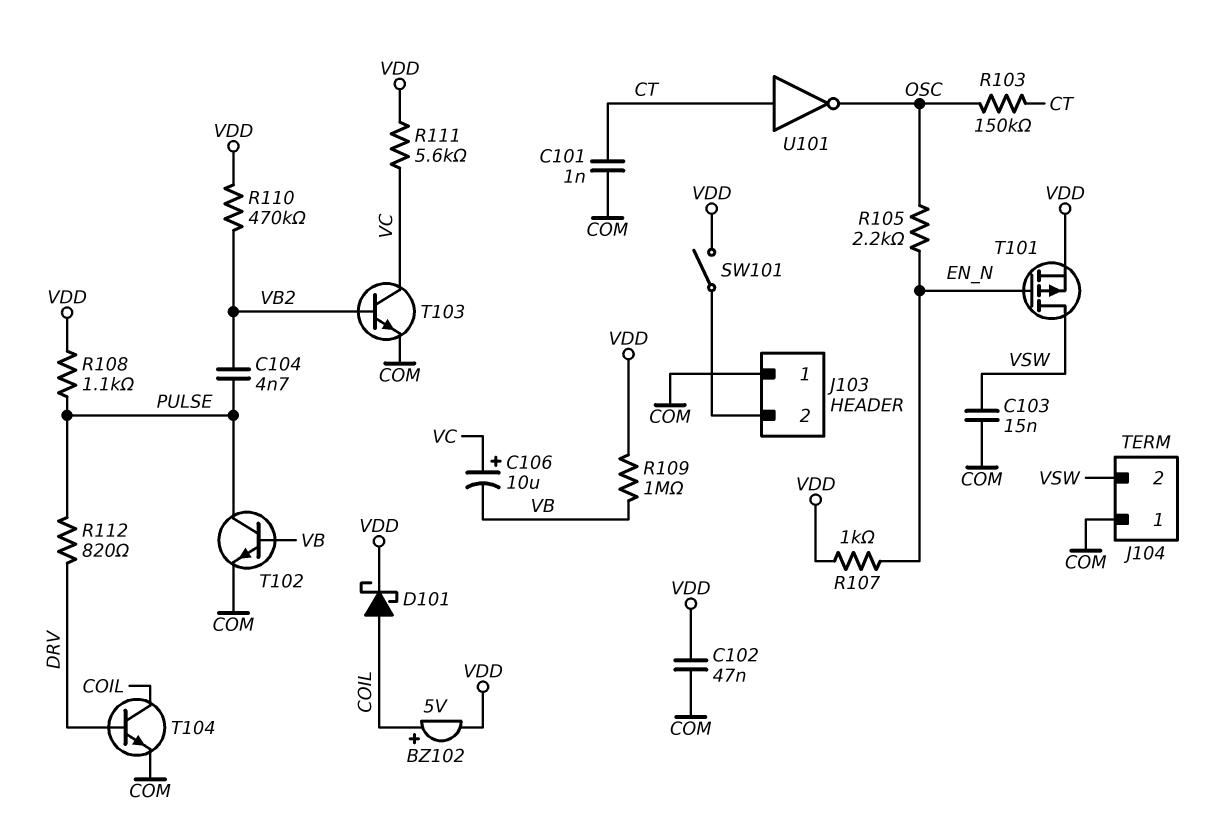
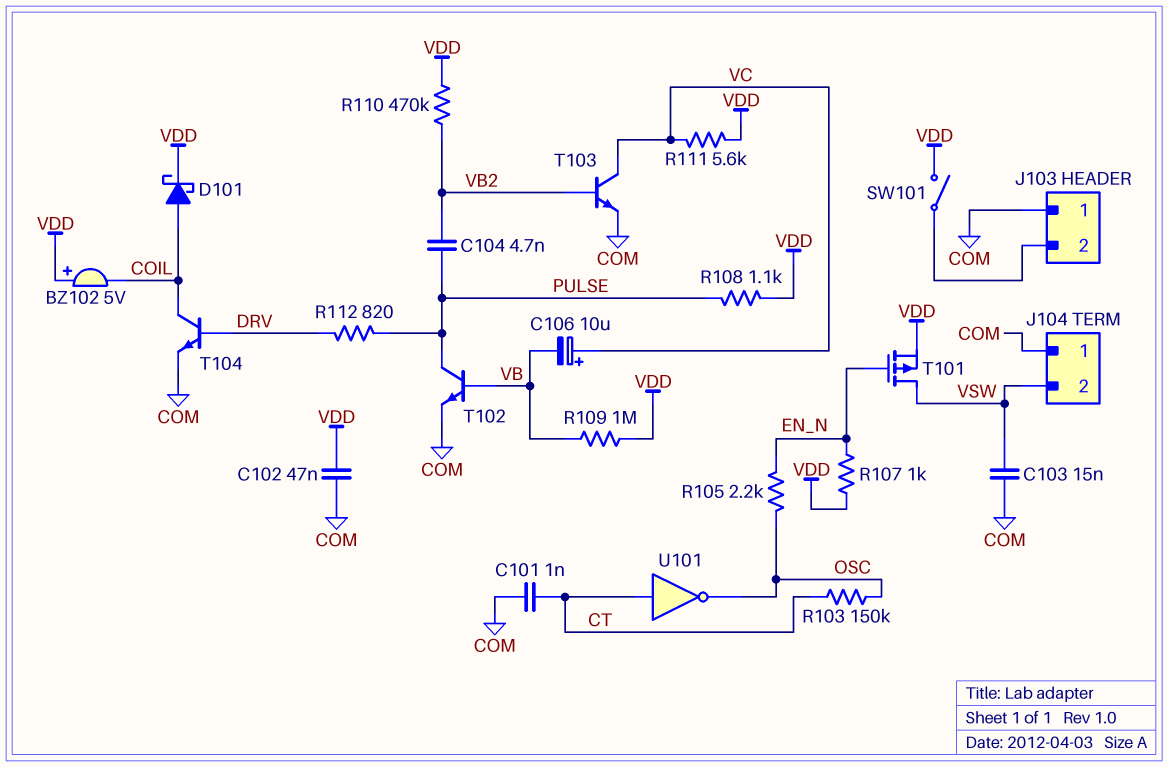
BZ102: buzzer 5V (plus COIL, minus VDD) -> buzzer 5V (plus VDD, minus COIL)

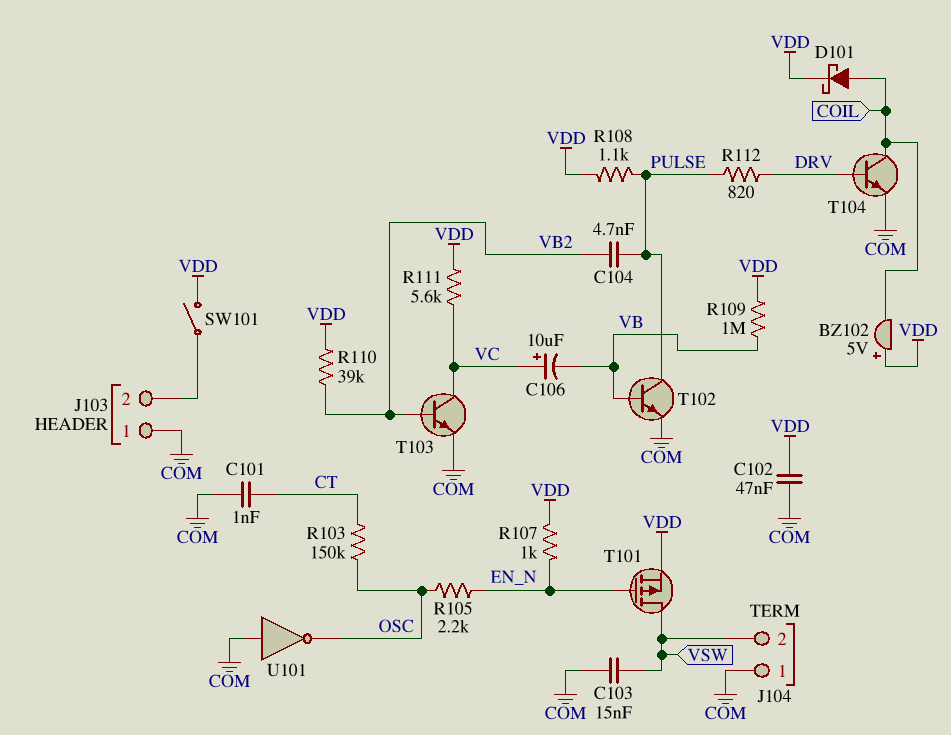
R110: 470k (VB2, VDD) -> 39k (VB2, VDD)
U101: NOT (in CT, out OSC) -> NOT (in COM, out OSC)

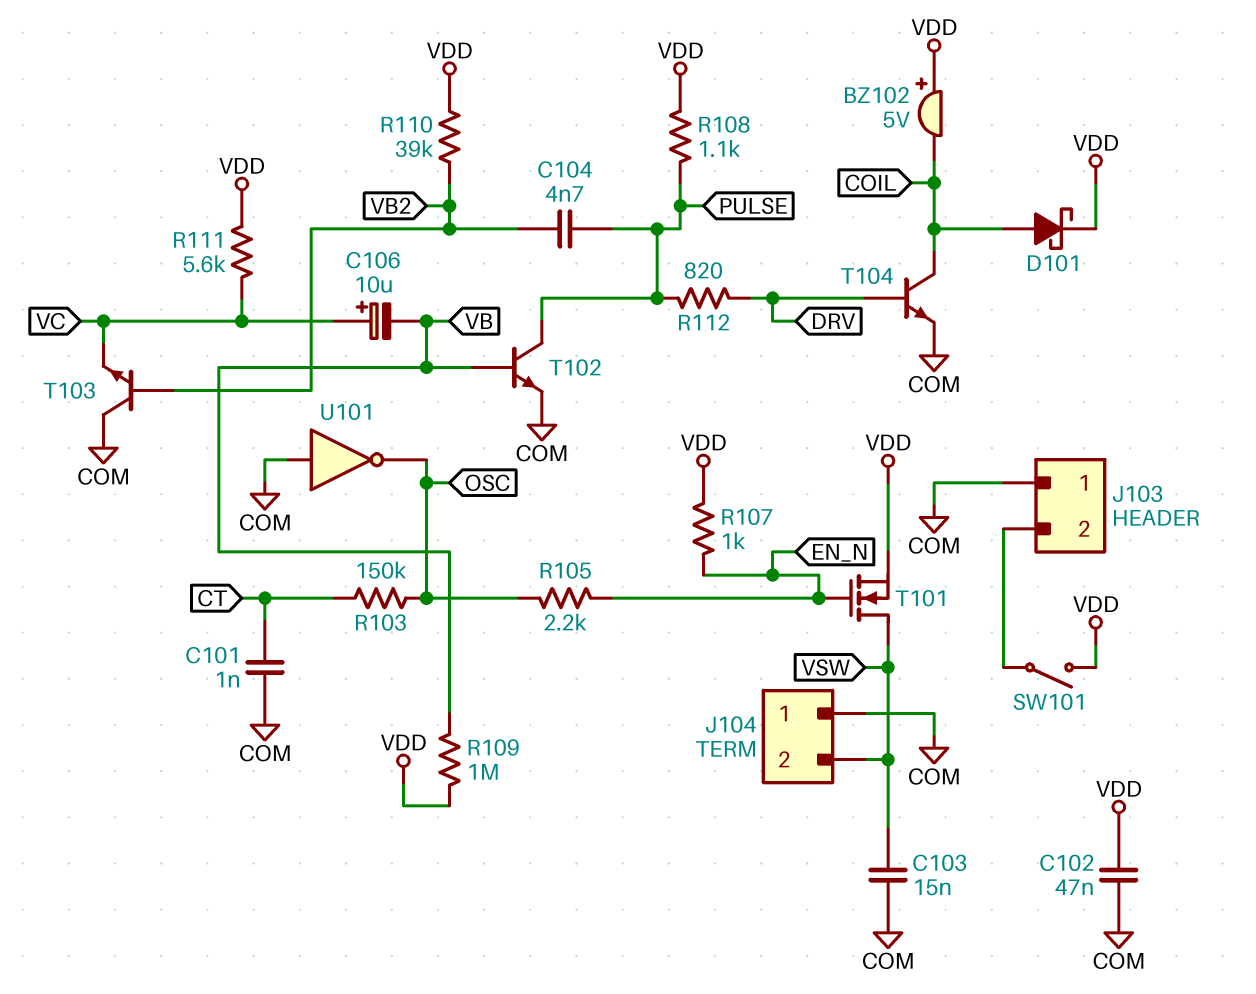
T101: PMOS (G EN_N, D VSW, S VDD) -> NMOS (G EN_N, D VSW, S VDD)
T103: NPN (B VB2, C VC, E COM) -> NPN (B VB2, C COM, E VC)

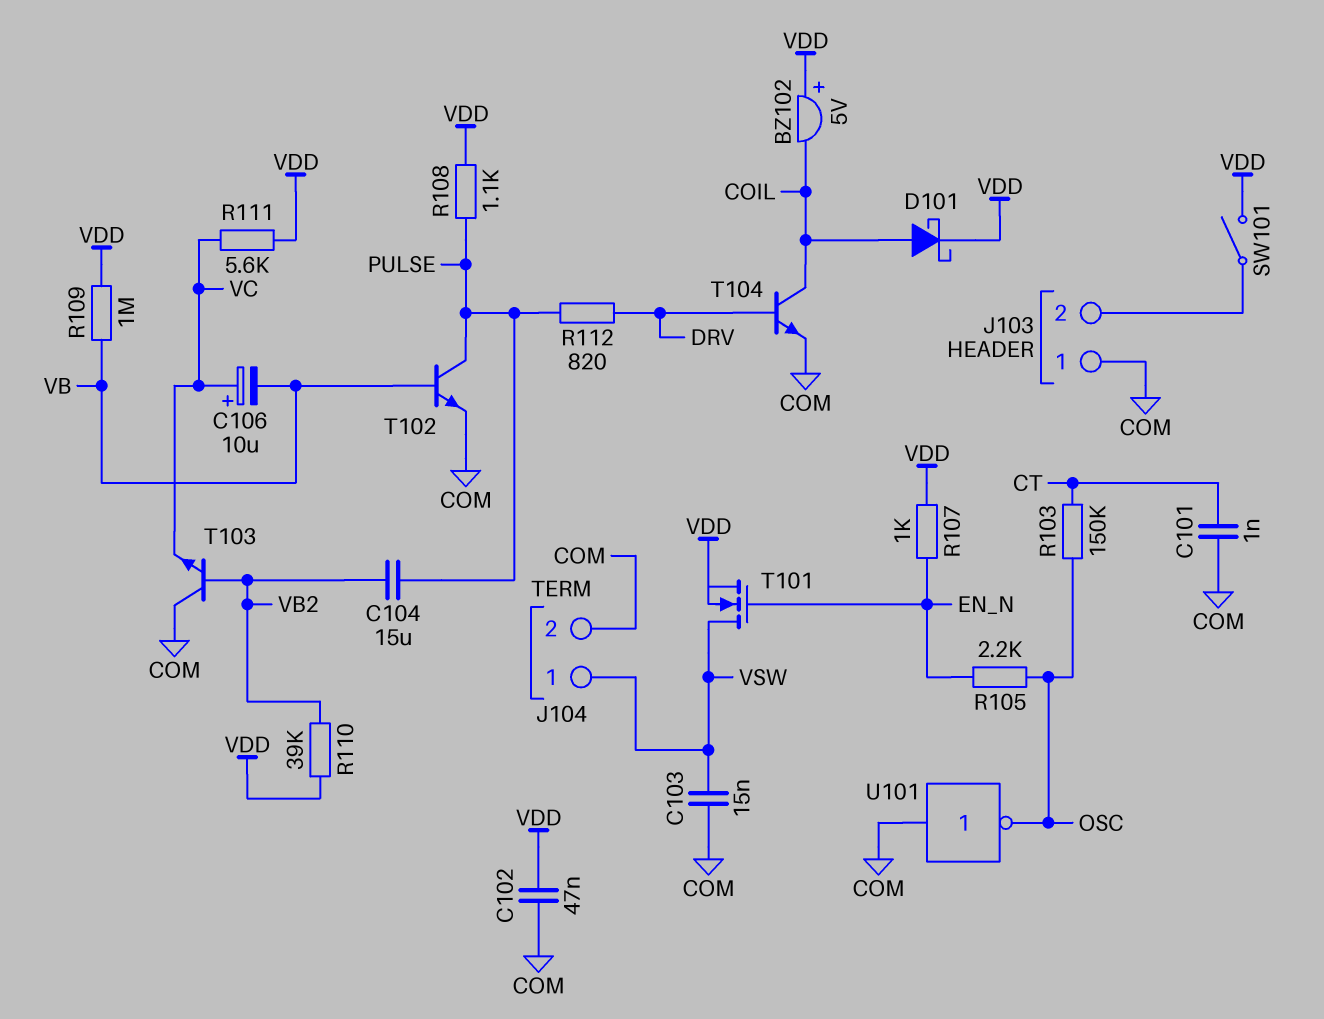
C104: 4.7nF (PULSE, VB2) -> 15uF (PULSE, VB2)
J104 pin 1: COM -> VSW
J104 pin 2: VSW -> COM

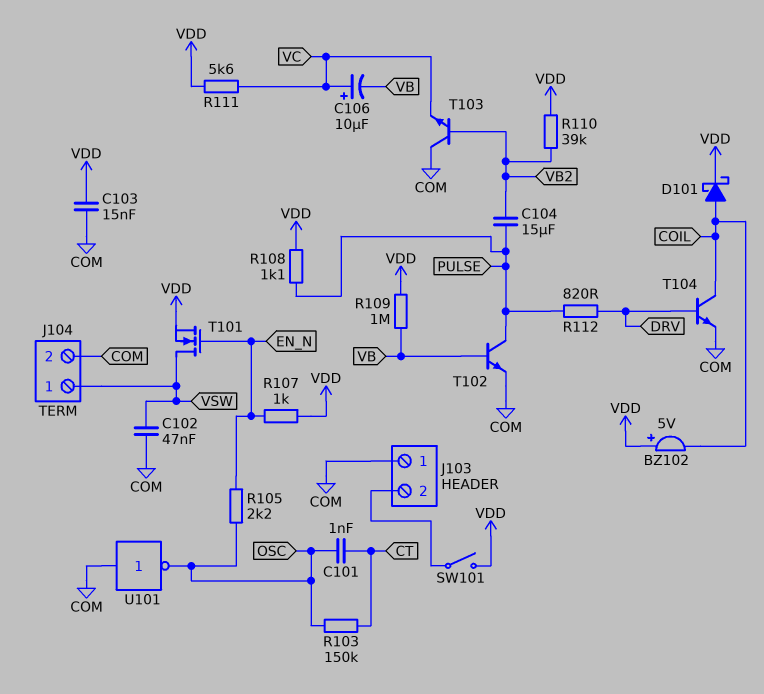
C101: 1nF (COM, CT) -> 1nF (CT, OSC)
C102: 47nF (COM, VDD) -> 47nF (COM, VSW)
C103: 15nF (COM, VSW) -> 15nF (COM, VDD)

